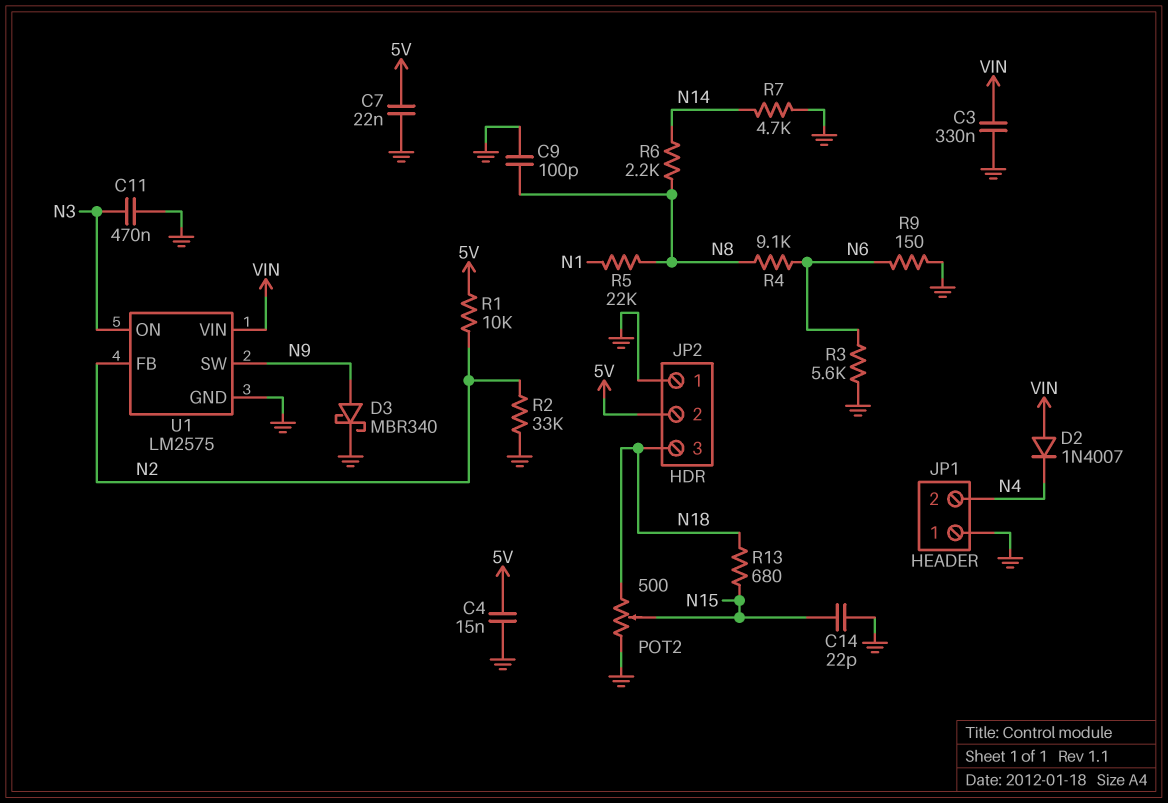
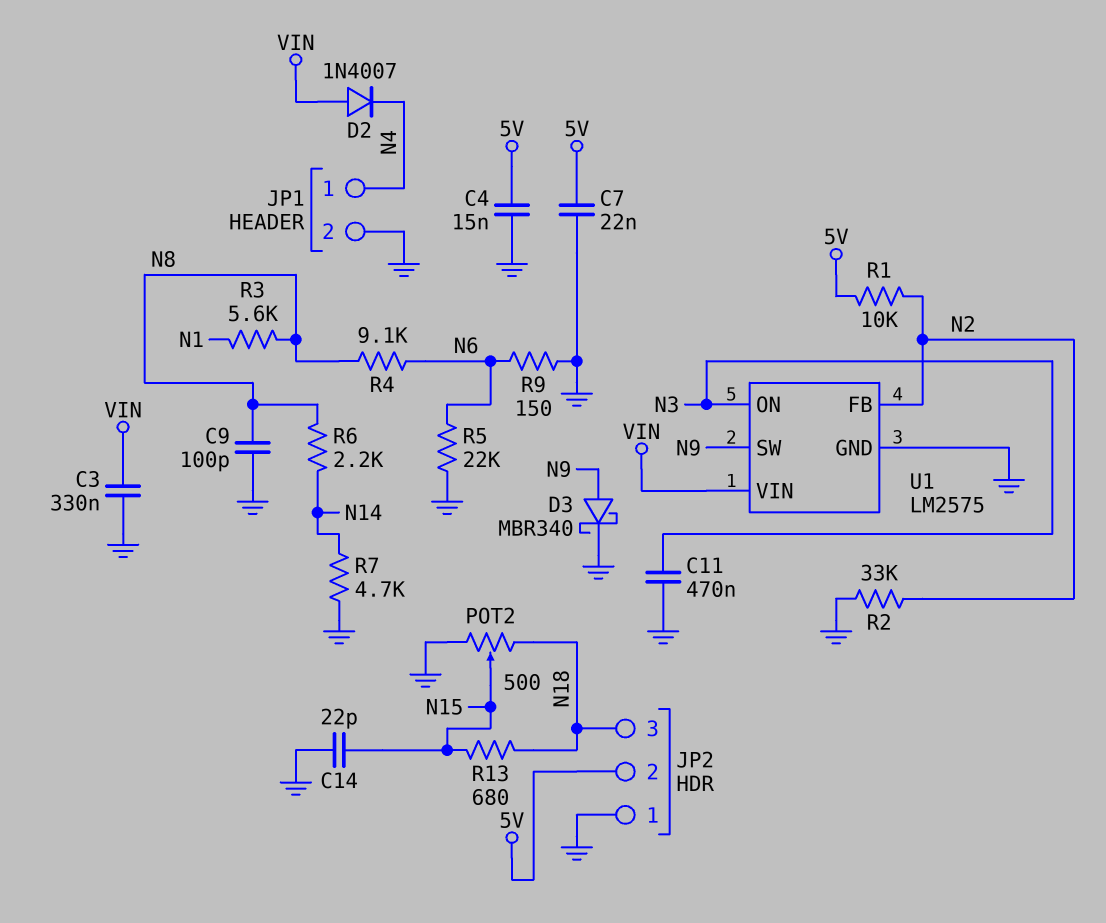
JP1 pin 1: GND -> N4
JP1 pin 2: N4 -> GND
R3: 5.6k (GND, N6) -> 5.6k (N1, N8)
R5: 22k (N1, N8) -> 22k (GND, N6)

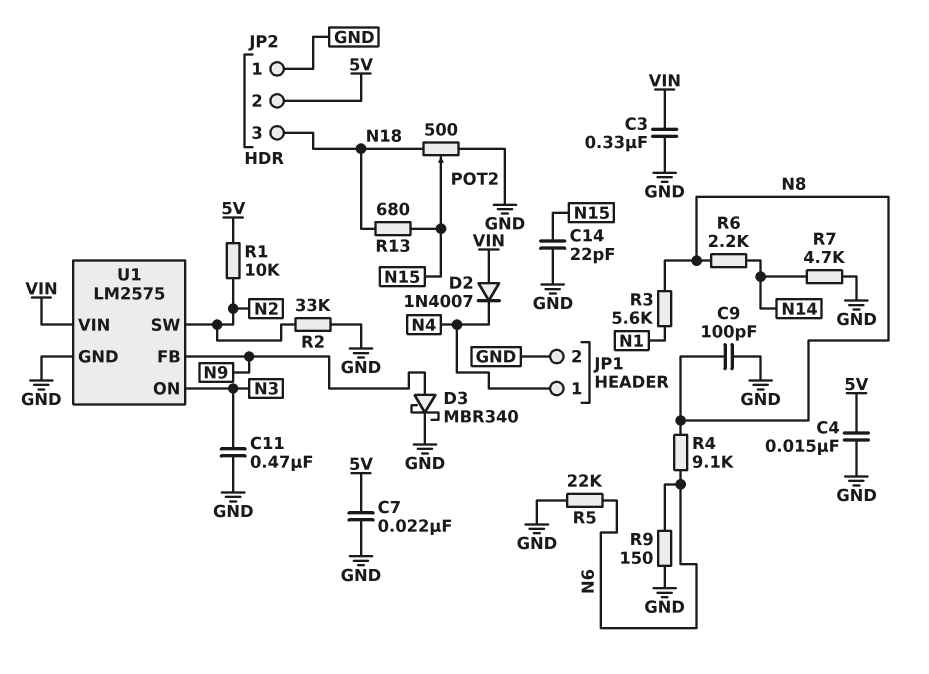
U1 pin FB: N2 -> N9
U1 pin SW: N9 -> N2

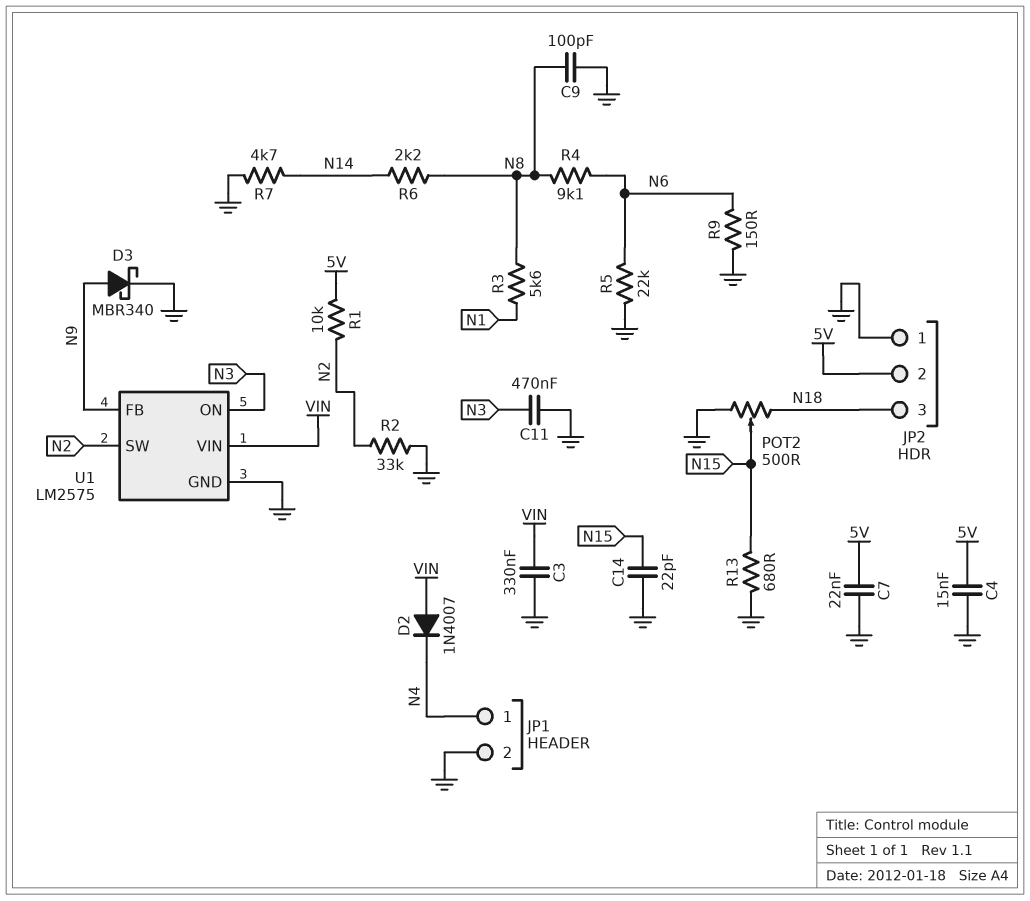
R13: 680 (N15, N18) -> 680 (GND, N15)

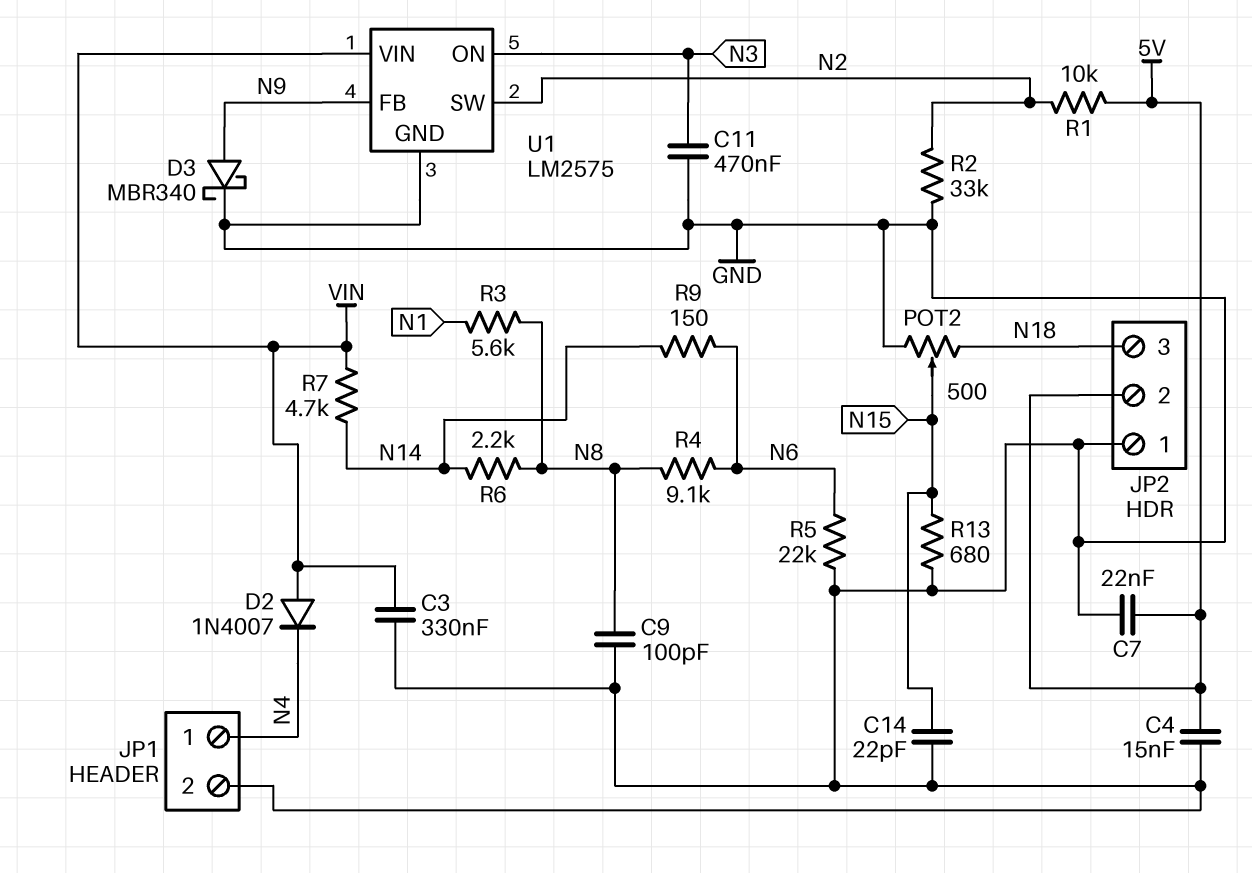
R7: 4.7k (GND, N14) -> 4.7k (N14, VIN)
R9: 150 (GND, N6) -> 150 (N6, N14)

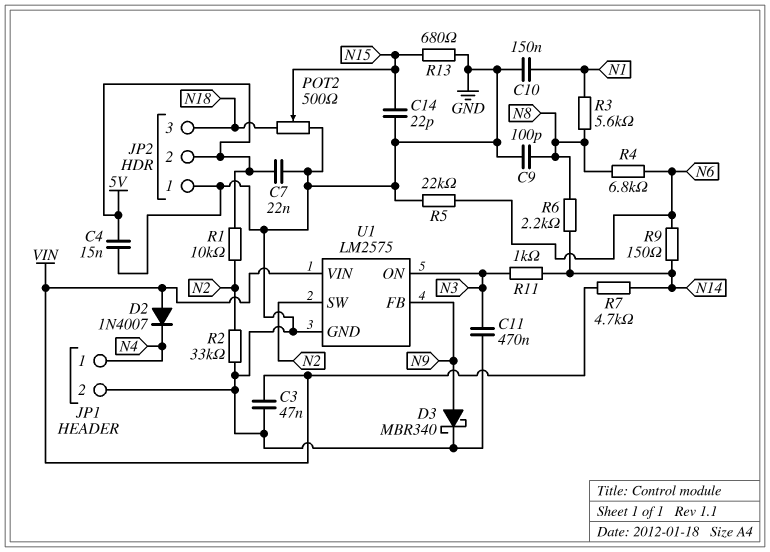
C3: 330nF (GND, VIN) -> 47nF (GND, VIN)
C10: none -> 150nF (GND, N1)
R4: 9.1k (N6, N8) -> 6.8k (N6, N8)
R11: none -> 1k (N3, N14)

